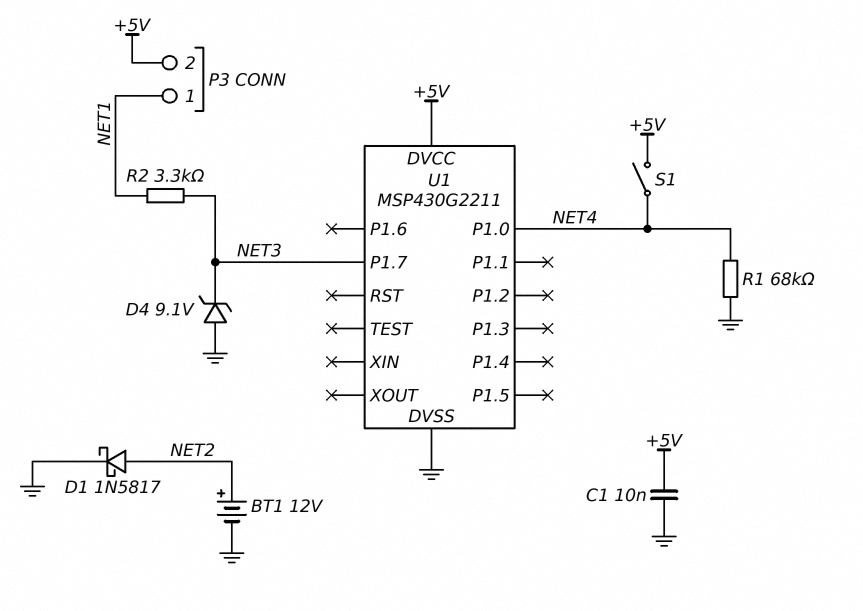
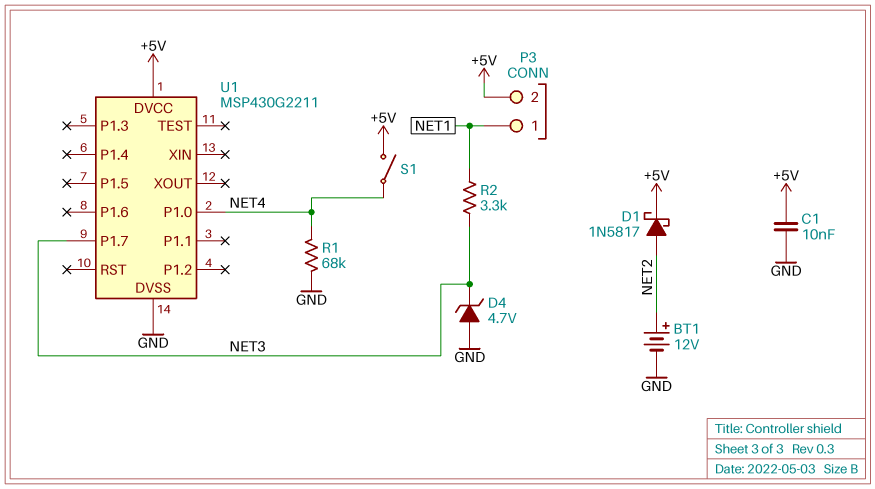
D1: schottky 1N5817 (A NET2, K GND) -> schottky 1N5817 (A NET2, K +5V)
D4: zener 9.1V (A GND, K NET3) -> zener 4.7V (A GND, K NET3)

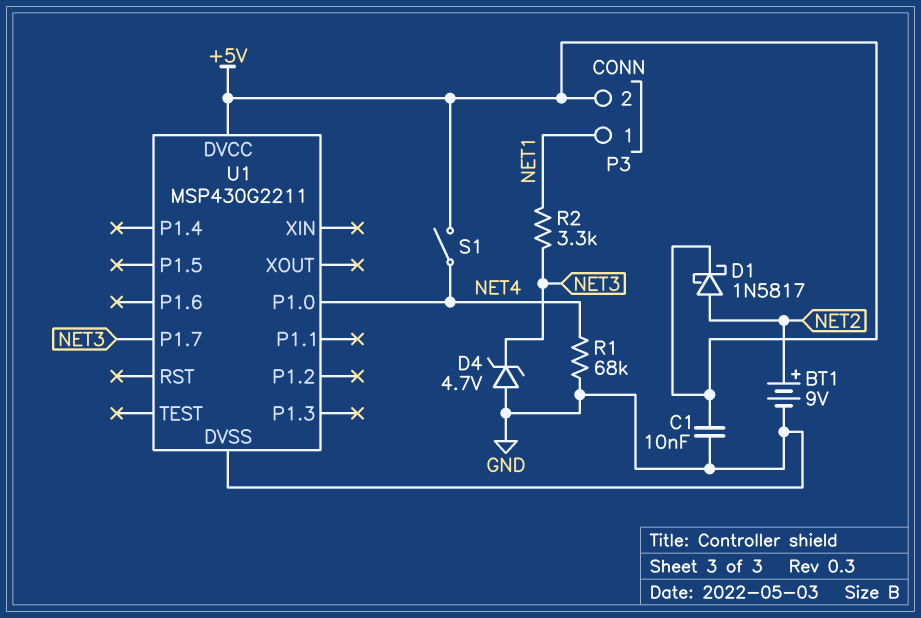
BT1: 12V (plus NET2, minus GND) -> 9V (plus NET2, minus GND)

